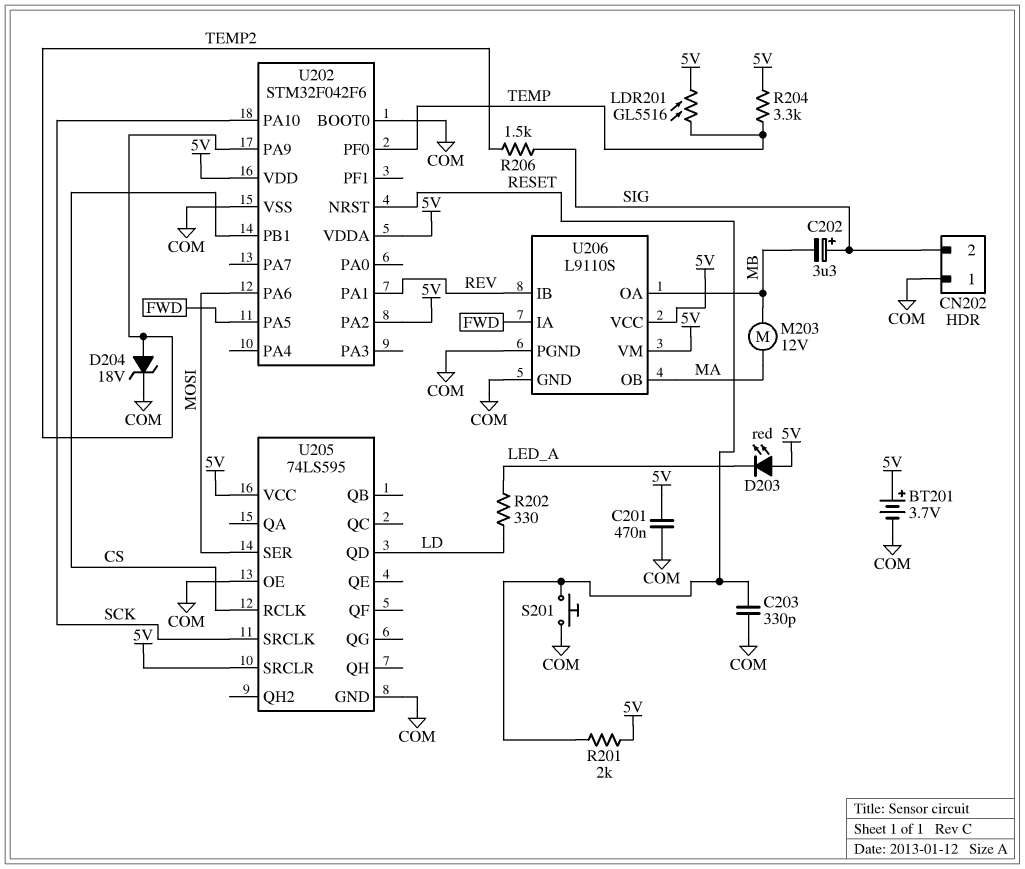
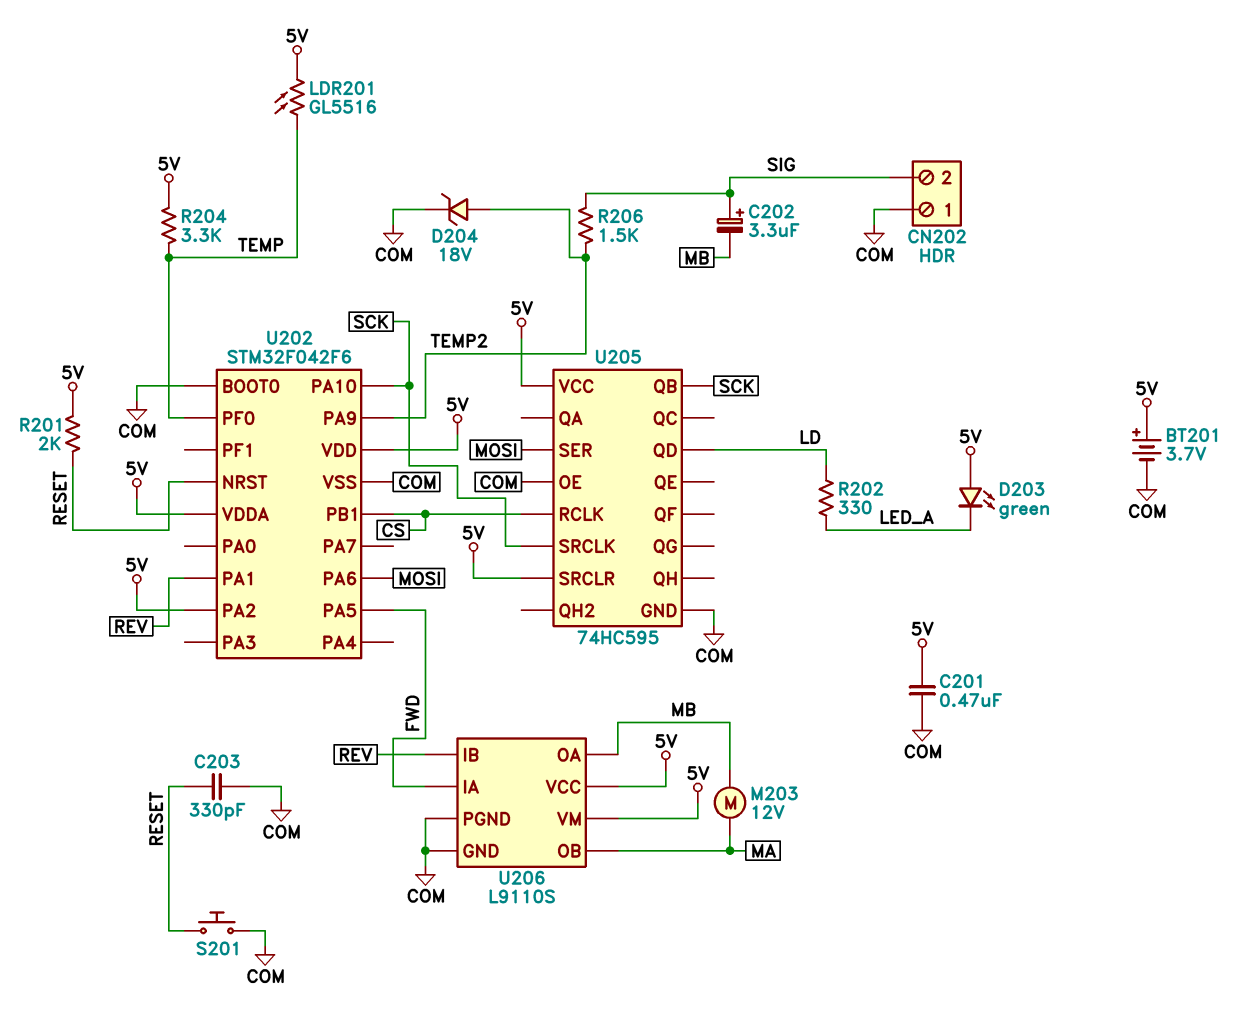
D203: LED red (A 5V, K LED_A) -> LED green (A 5V, K LED_A)
U205: 74LS595 -> 74HC595
U205 pin QB: none -> SCK

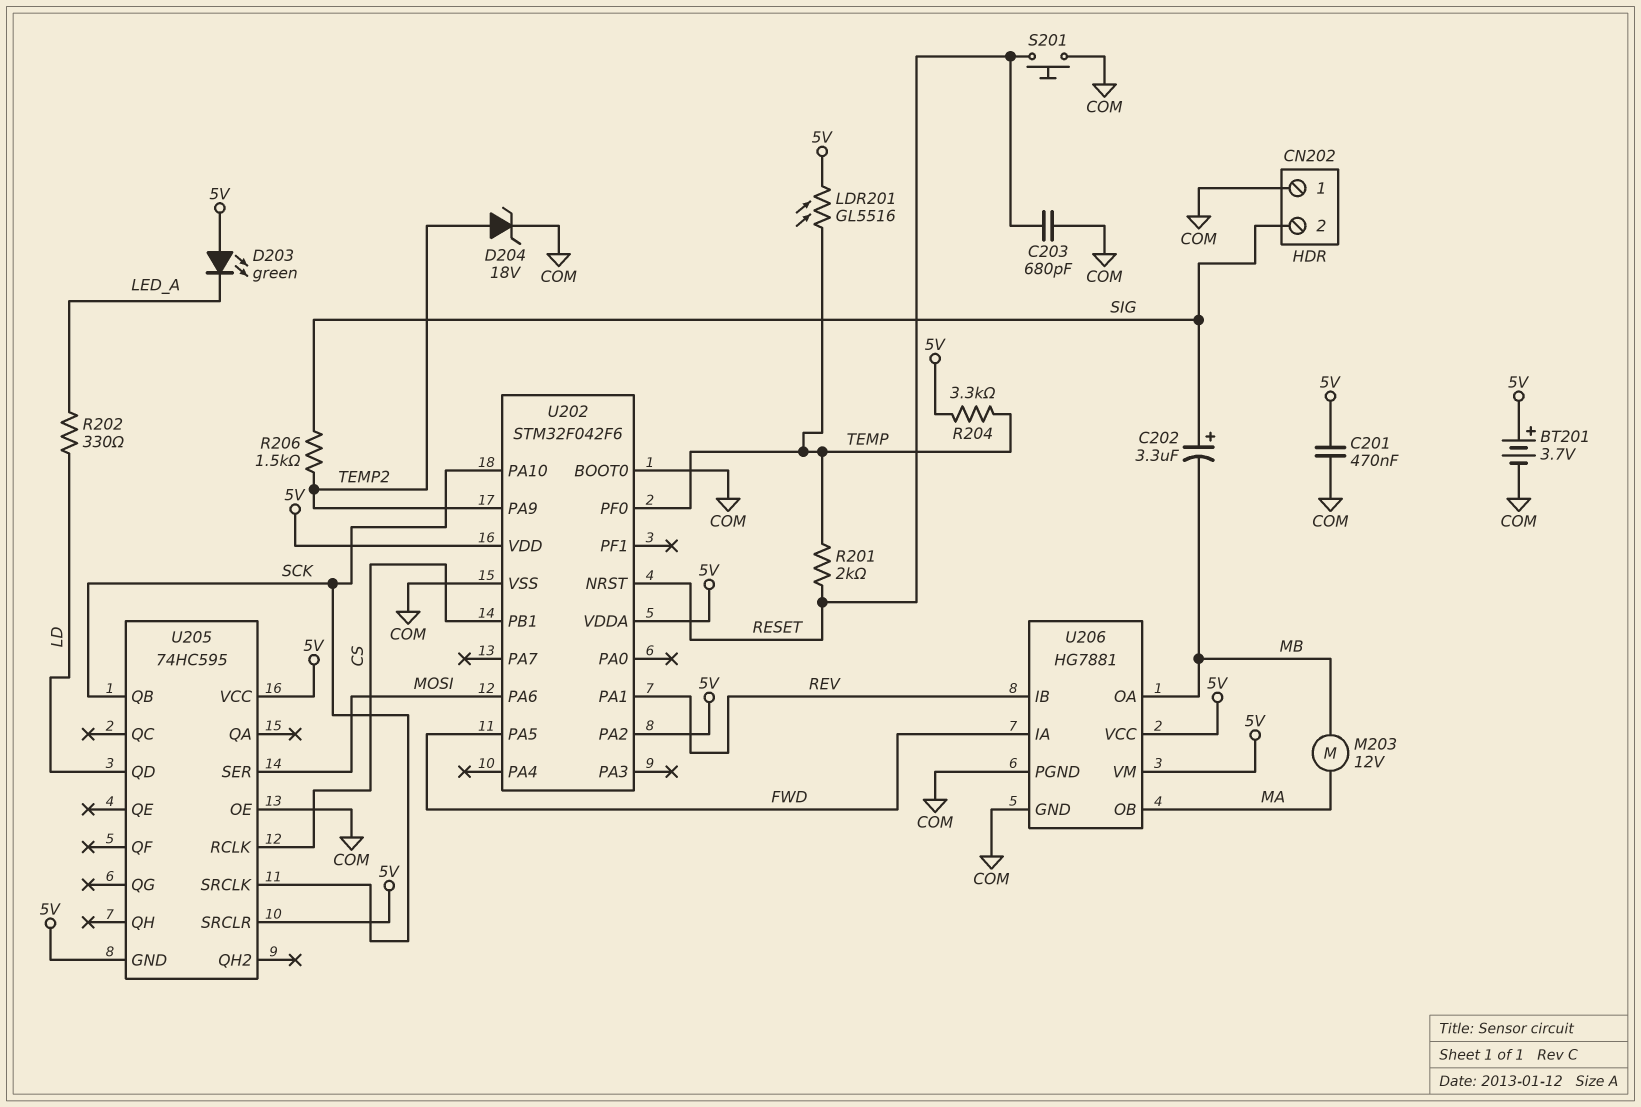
C203: 330pF (COM, RESET) -> 680pF (COM, RESET)
R201: 2k (5V, RESET) -> 2k (RESET, TEMP)
U205 pin GND: COM -> 5V
U206: L9110S -> HG7881

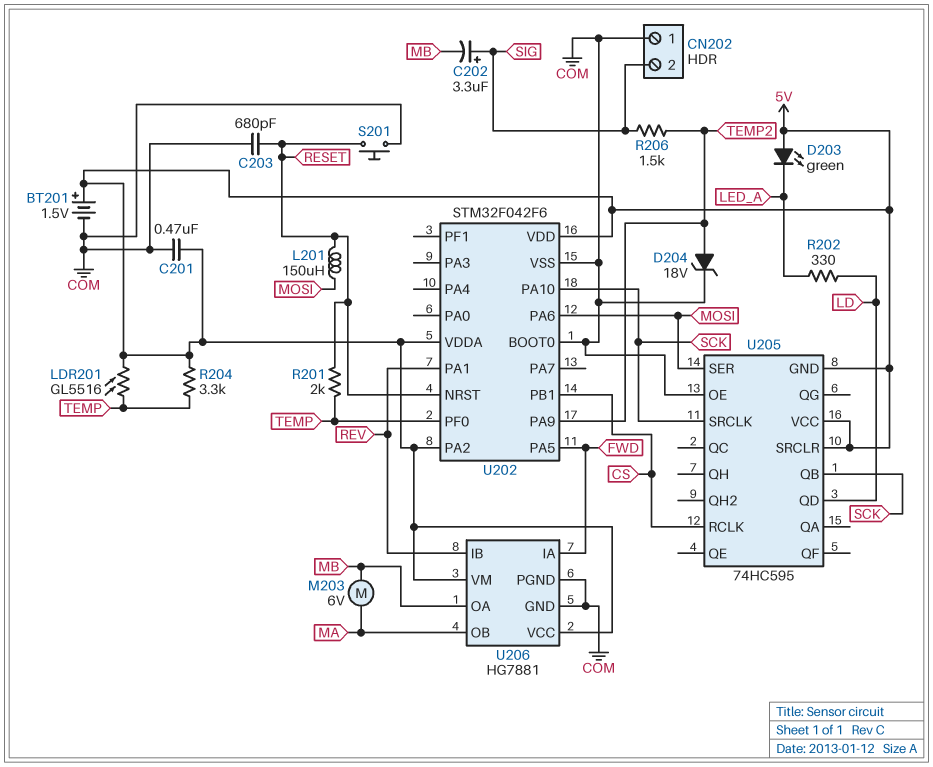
BT201: 3.7V (plus 5V, minus COM) -> 1.5V (plus 5V, minus COM)
L201: none -> 150uH (MOSI, RESET)
M203: motor 12V (MA, MB) -> motor 6V (MA, MB)

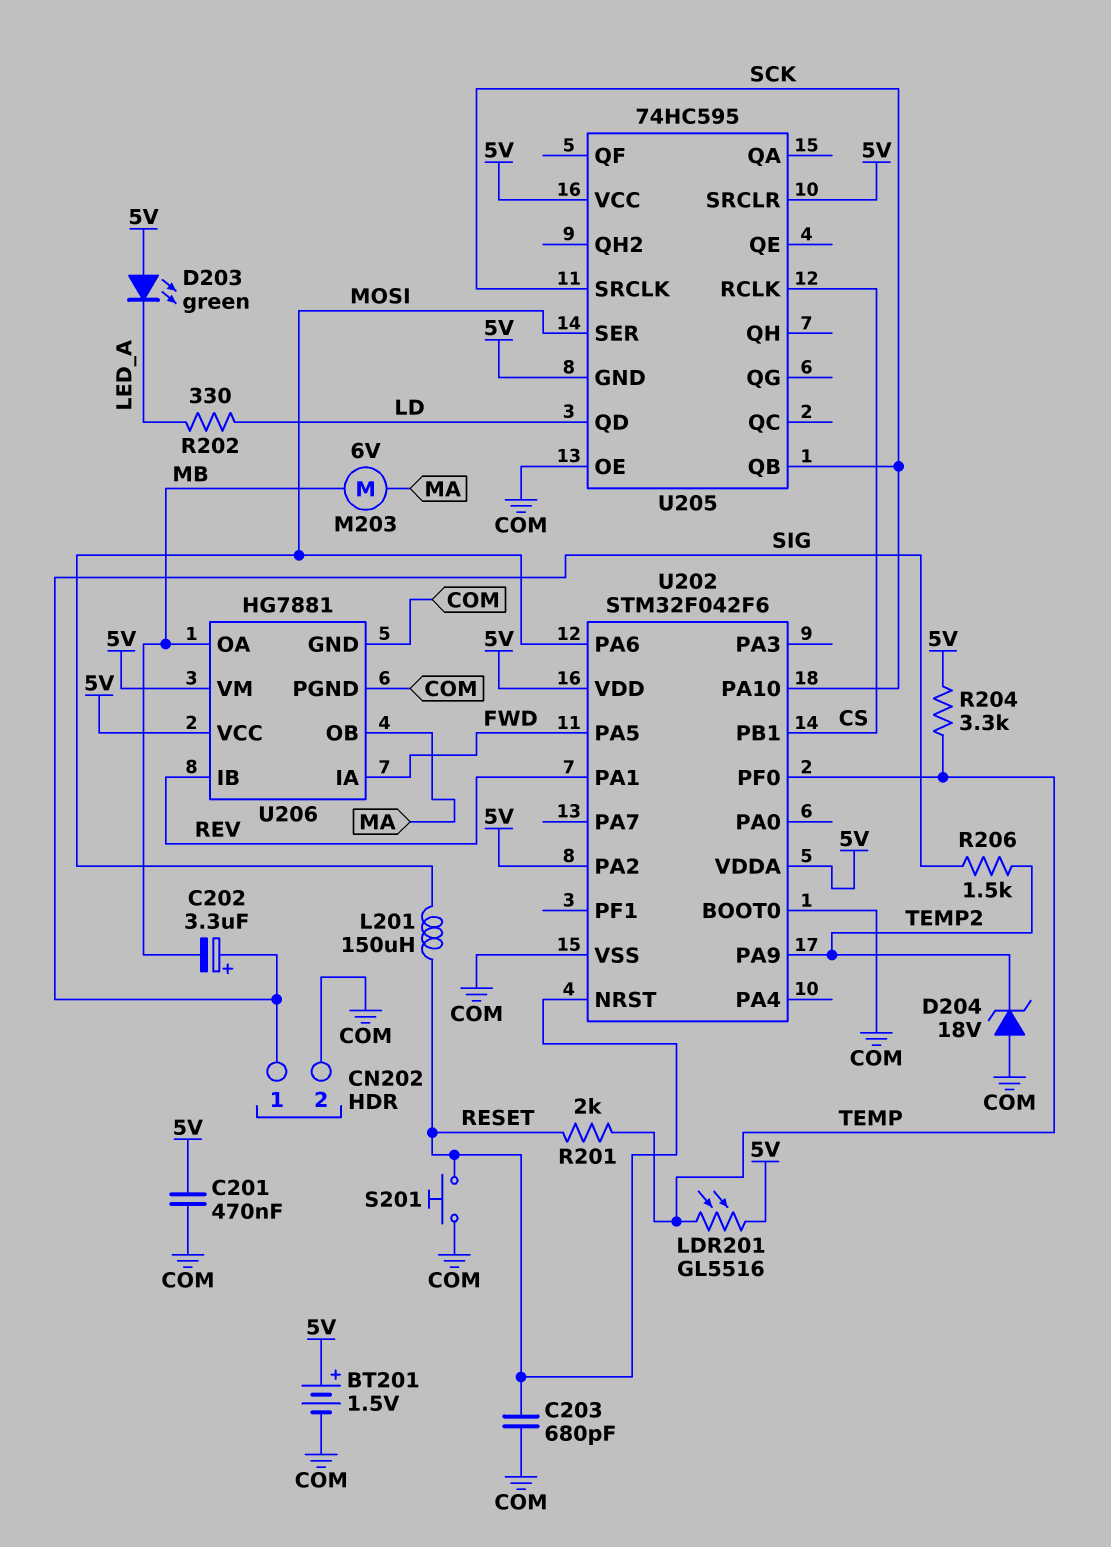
CN202 pin 1: COM -> SIG
CN202 pin 2: SIG -> COM
D204: zener 18V (A TEMP2, K COM) -> zener 18V (A COM, K TEMP2)

